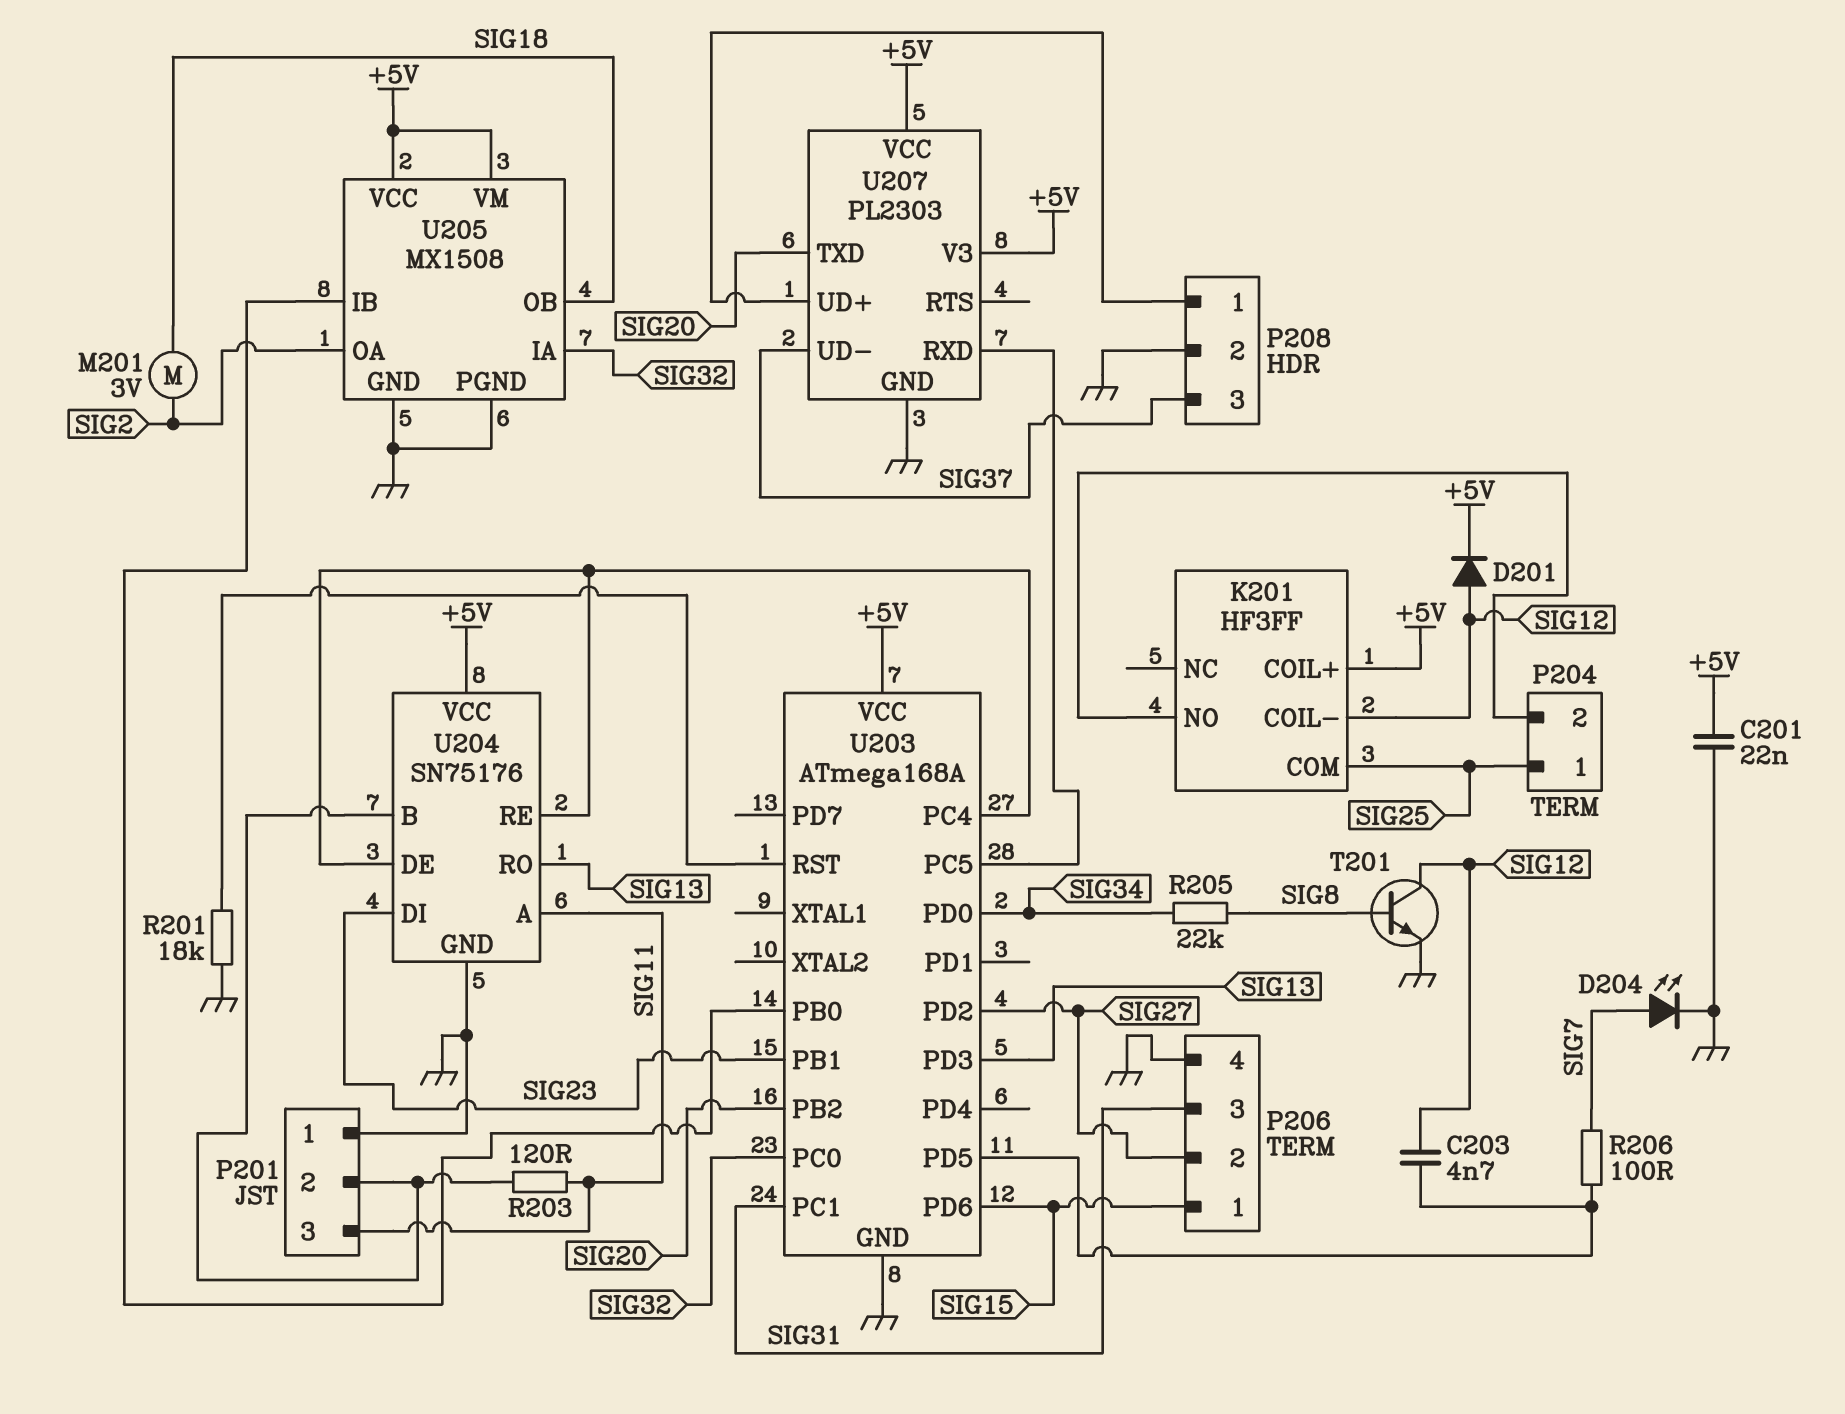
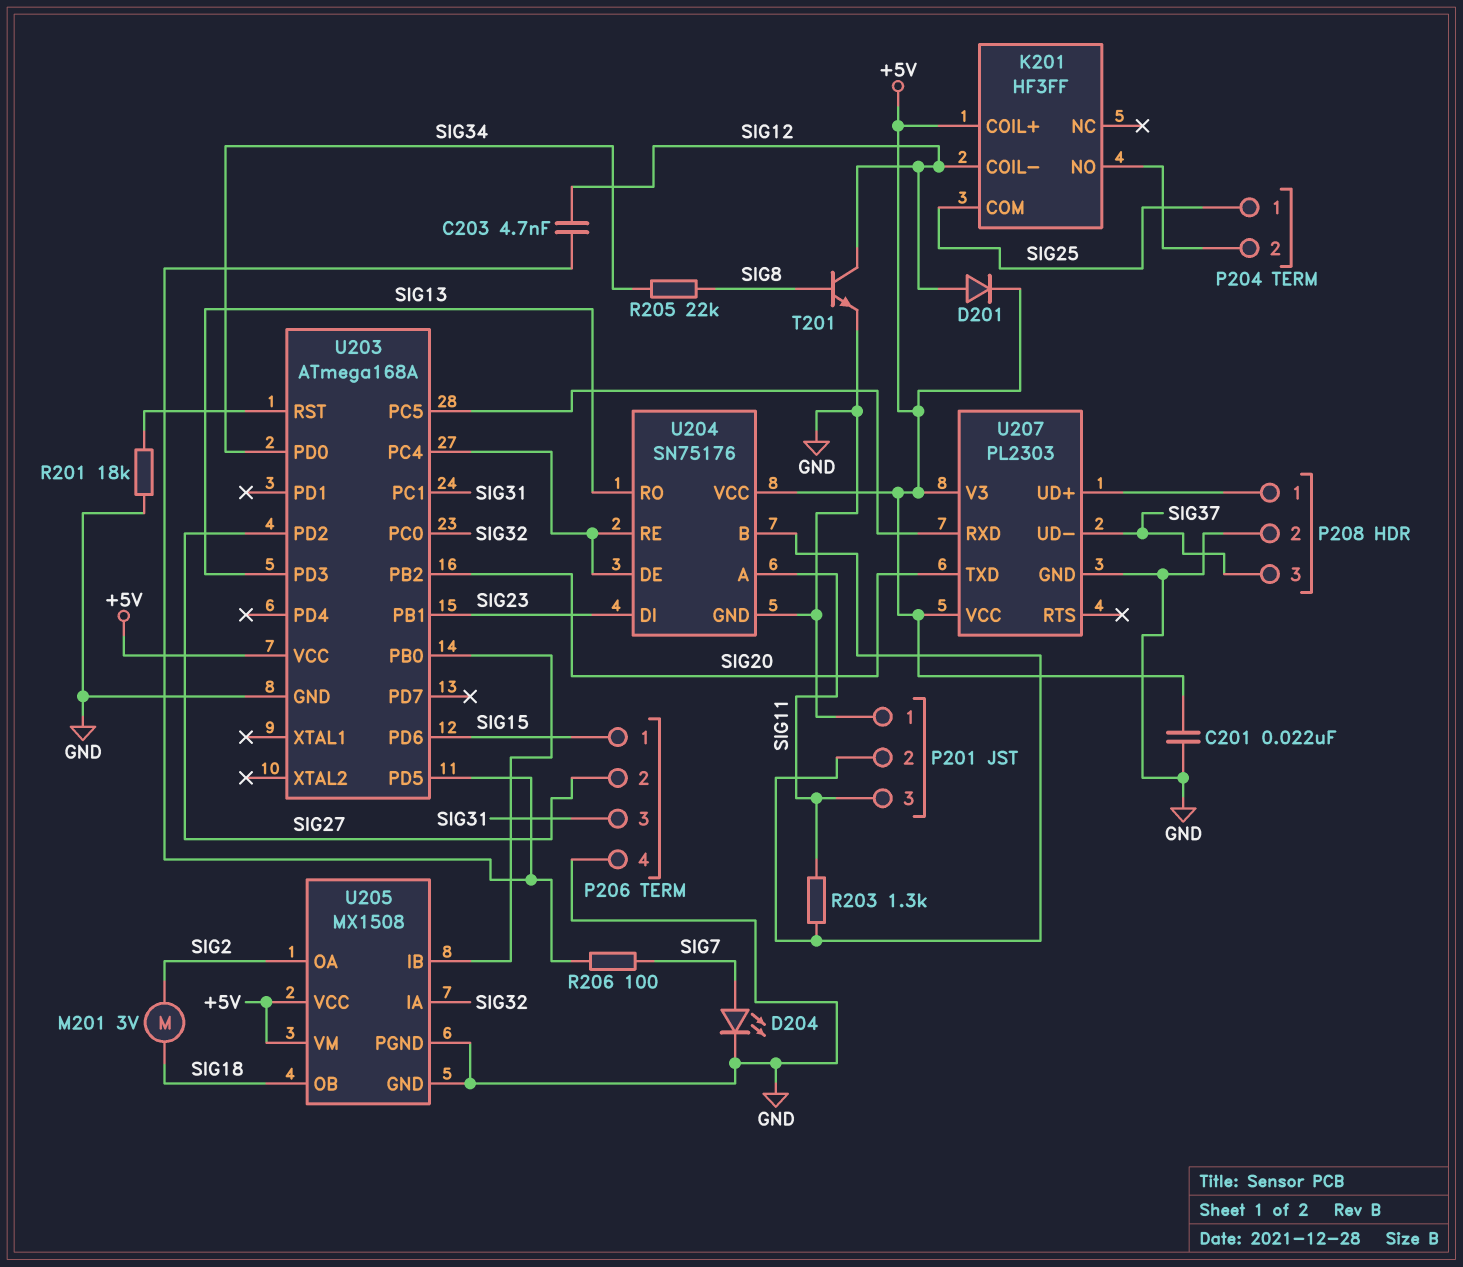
R203: 120 (P201/2, SIG11) -> 1.3k (P201/2, SIG11)

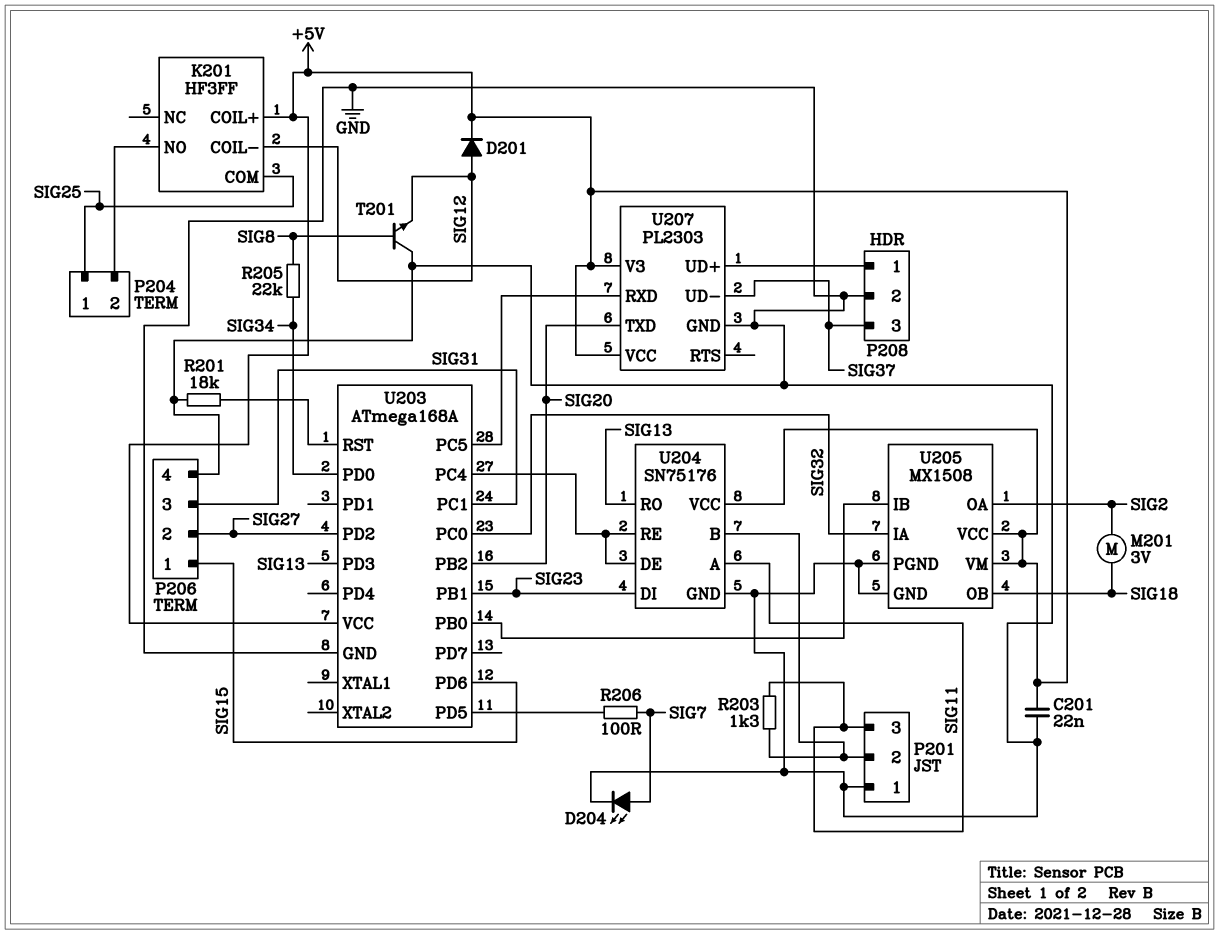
C203: 4.7nF (SIG12, U203/PD5) -> none
T201: NPN (B SIG8, C SIG12, E GND) -> NPN (B SIG8, C GND, E SIG12)

